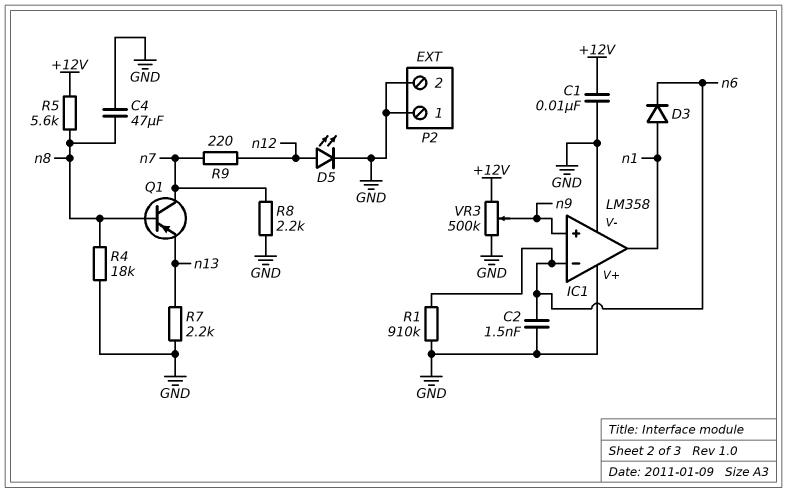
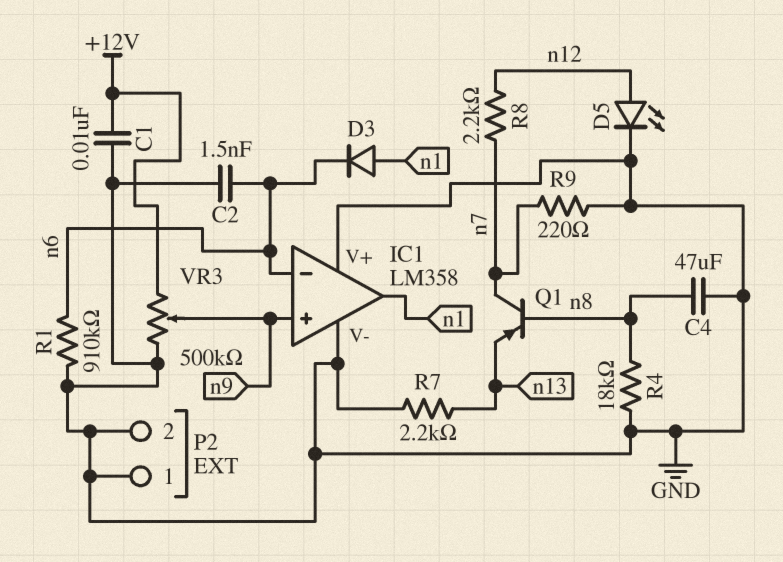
R5: 5.6k (+12V, n8) -> none
R8: 2.2k (GND, n7) -> 2.2k (n7, n12)
R9: 220 (n7, n12) -> 220 (GND, n7)

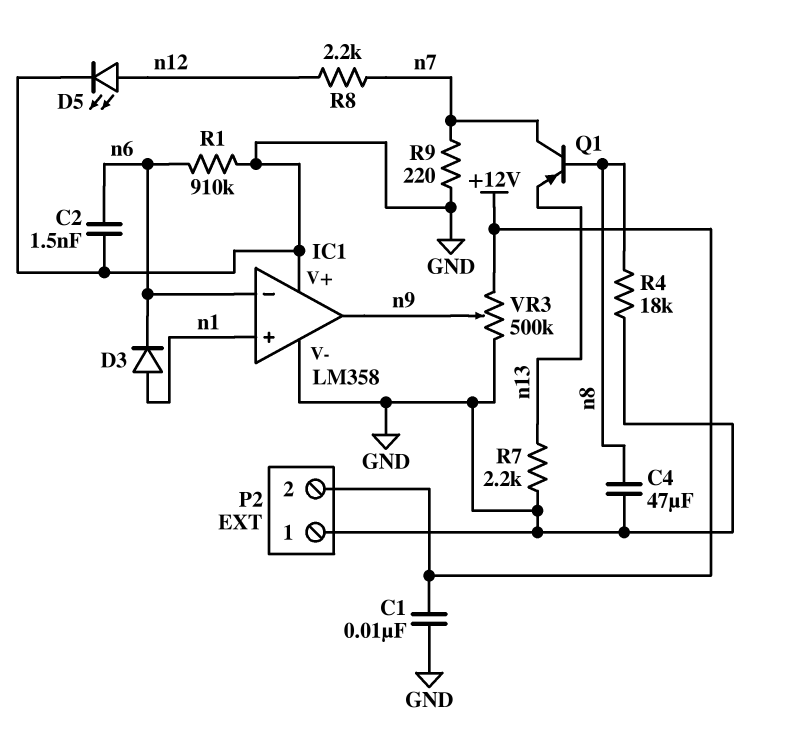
IC1 pin in+: n9 -> n1
IC1 pin out: n1 -> n9
P2 pin 2: GND -> +12V

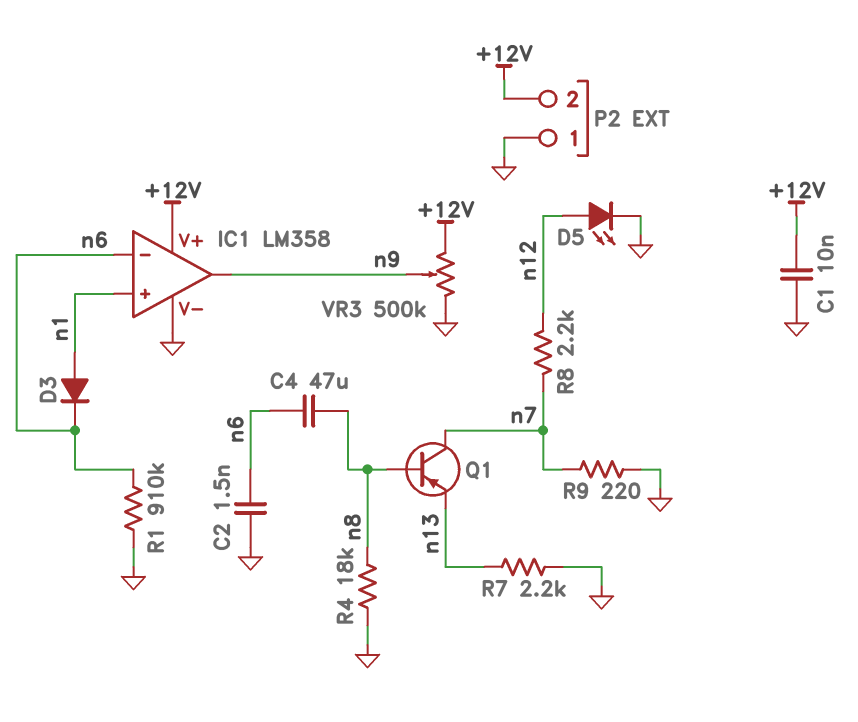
C4: 47uF (GND, n8) -> 47uF (n6, n8)
IC1 pin V+: GND -> +12V

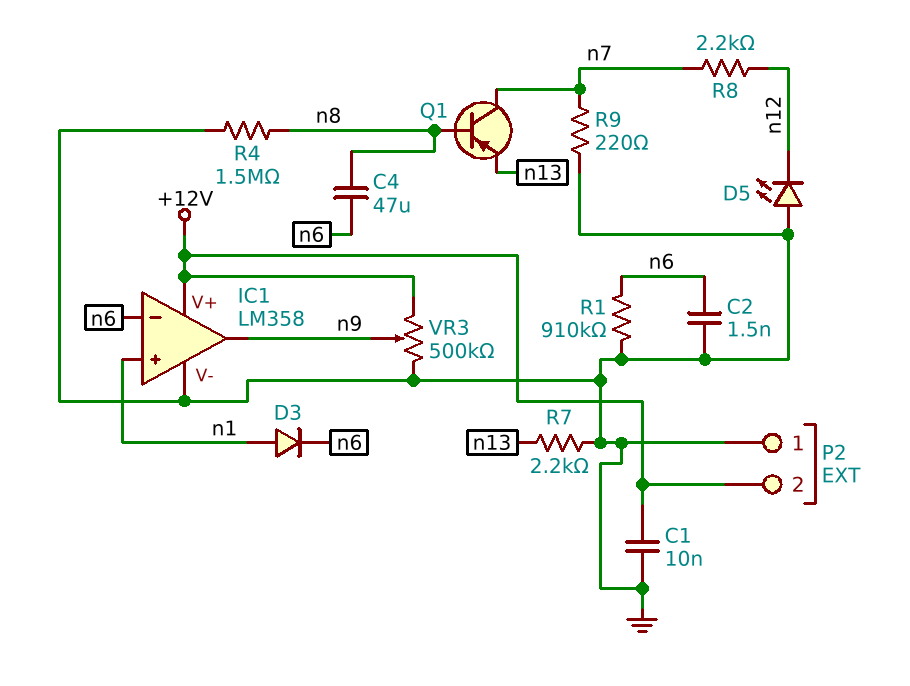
D5: LED (A n12, K GND) -> LED (A GND, K n12)
R4: 18k (GND, n8) -> 1.5M (GND, n8)

